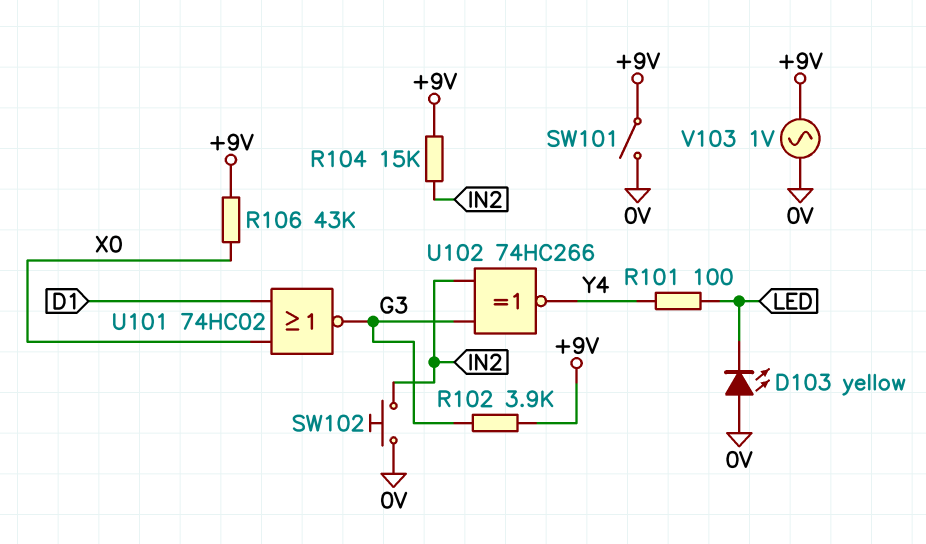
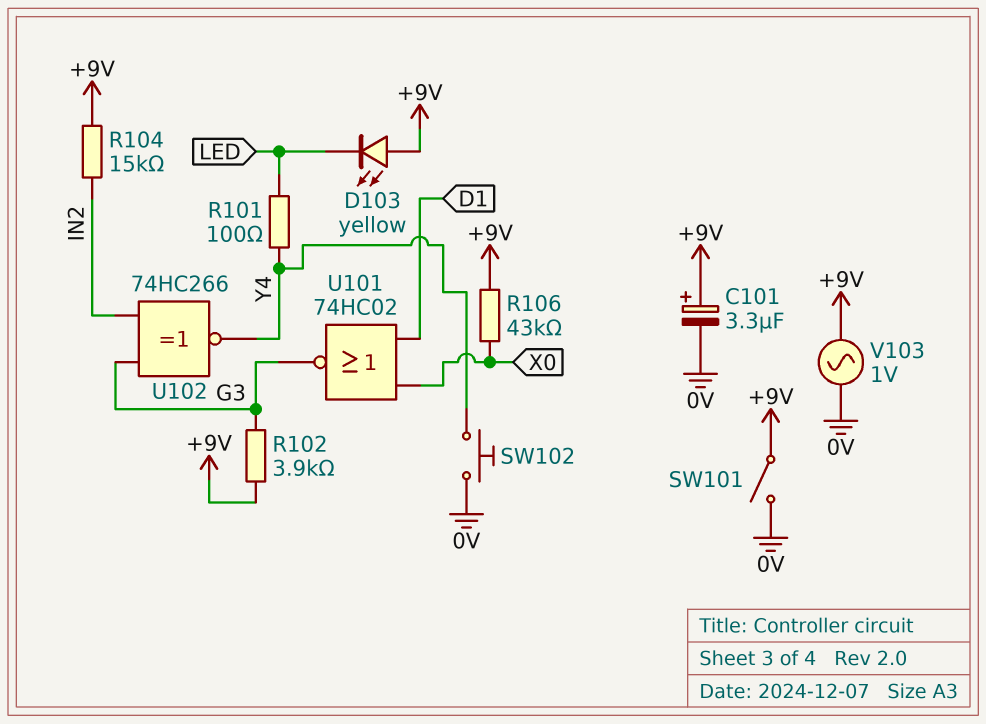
C101: none -> 3.3uF (plus +9V, minus 0V)
D103: LED yellow (A 0V, K LED) -> LED yellow (A +9V, K LED)
SW102: button (0V, IN2) -> button (0V, Y4)

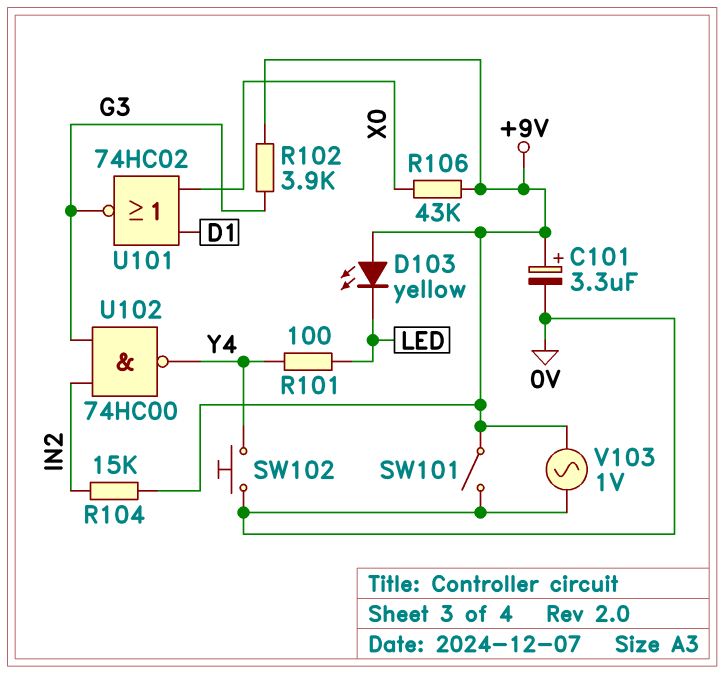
U102: XNOR 74HC266 (in G3, in IN2, out Y4) -> NAND 74HC00 (in G3, in IN2, out Y4)

